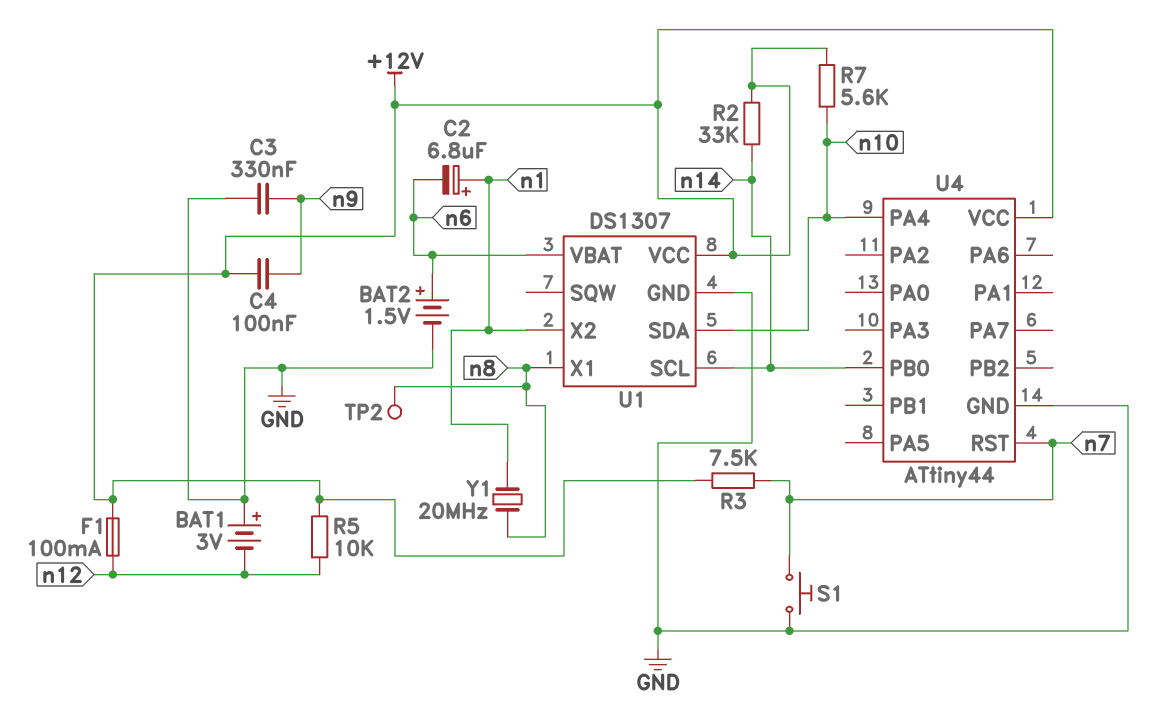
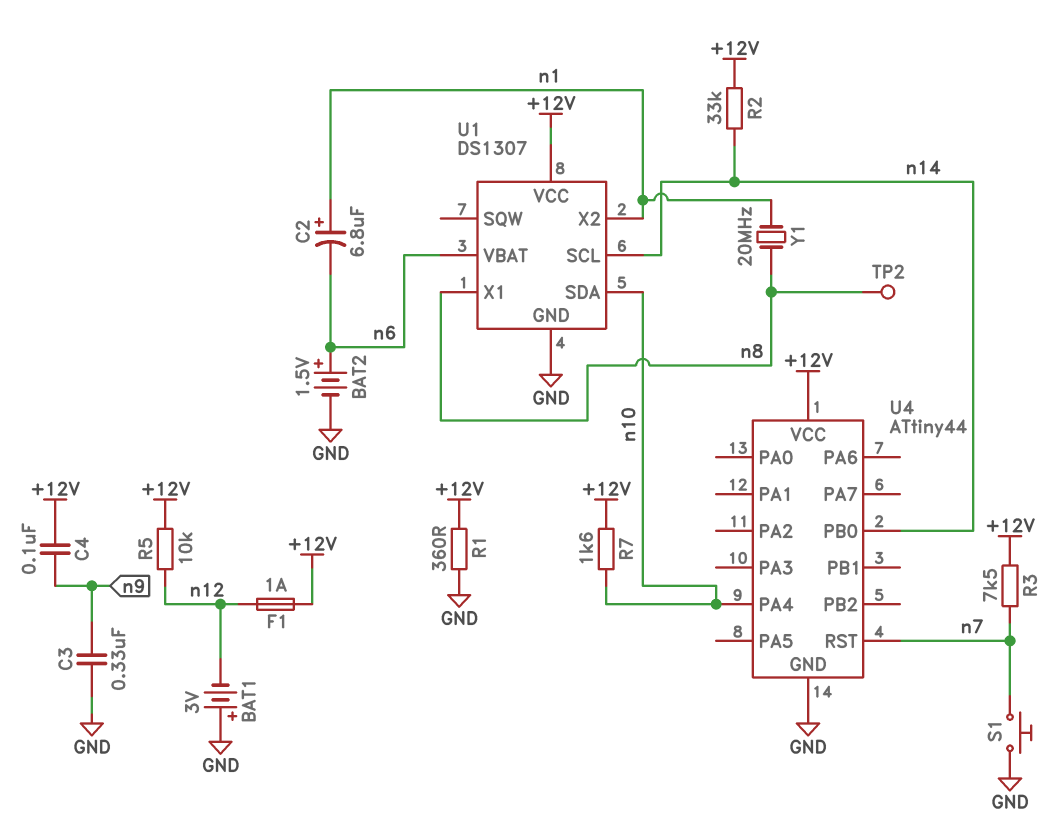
F1: 100mA (+12V, n12) -> 1A (+12V, n12)
R1: none -> 360 (+12V, GND)
R7: 5.6k (+12V, n10) -> 1.6k (+12V, n10)

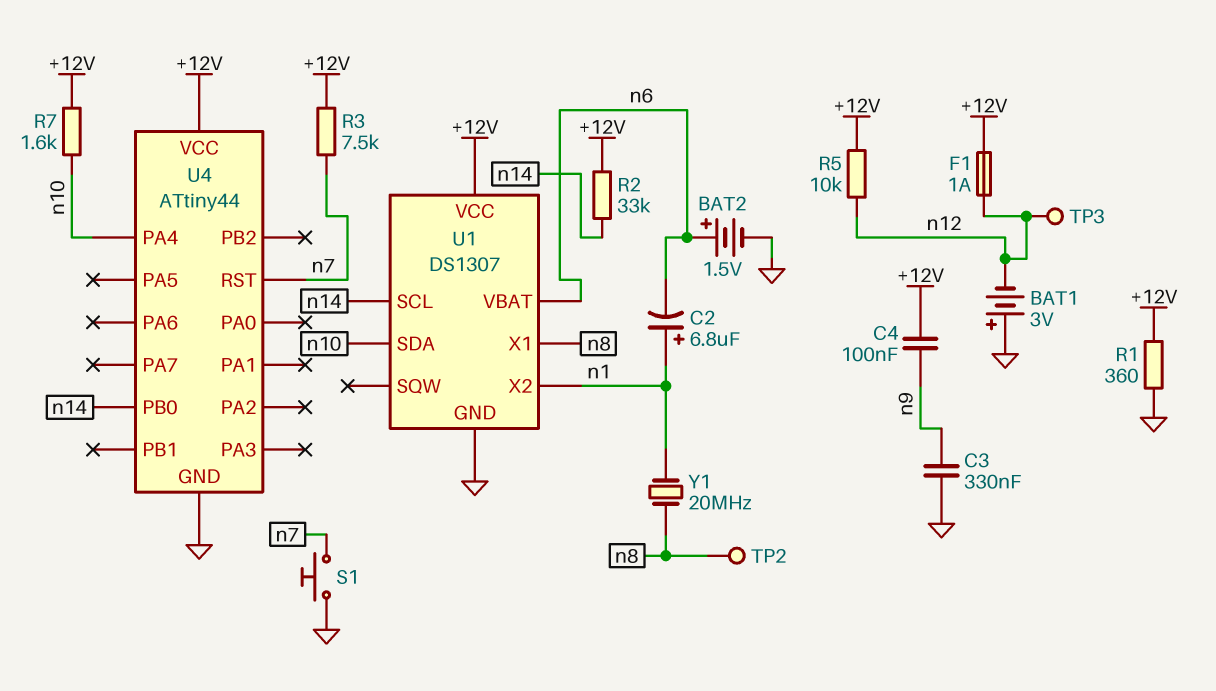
TP3: none -> test point (n12)

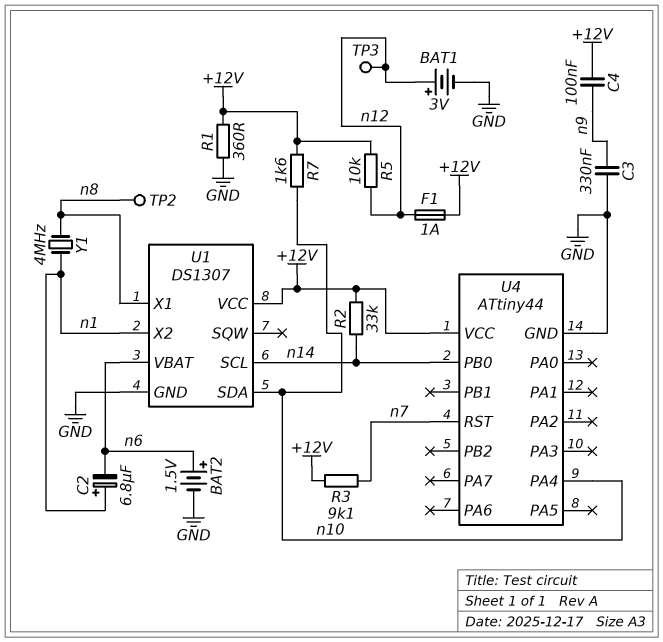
BAT1: 3V (plus GND, minus n12) -> 3V (plus n12, minus GND)
R3: 7.5k (+12V, n7) -> 9.1k (+12V, n7)
S1: button (GND, n7) -> none
Y1: 20MHz (n1, n8) -> 4MHz (n1, n8)

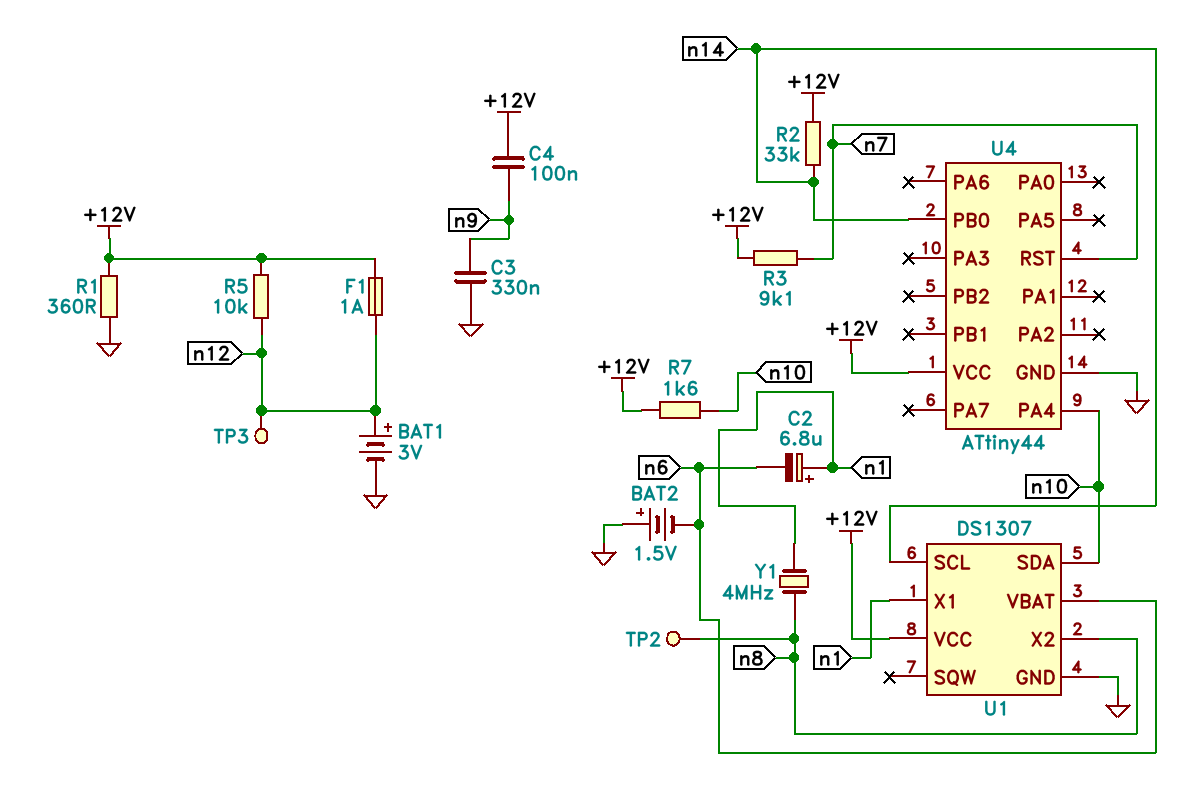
BAT2: 1.5V (plus n6, minus GND) -> 1.5V (plus GND, minus n6)
U1 pin X1: n8 -> n1
U1 pin X2: n1 -> n8

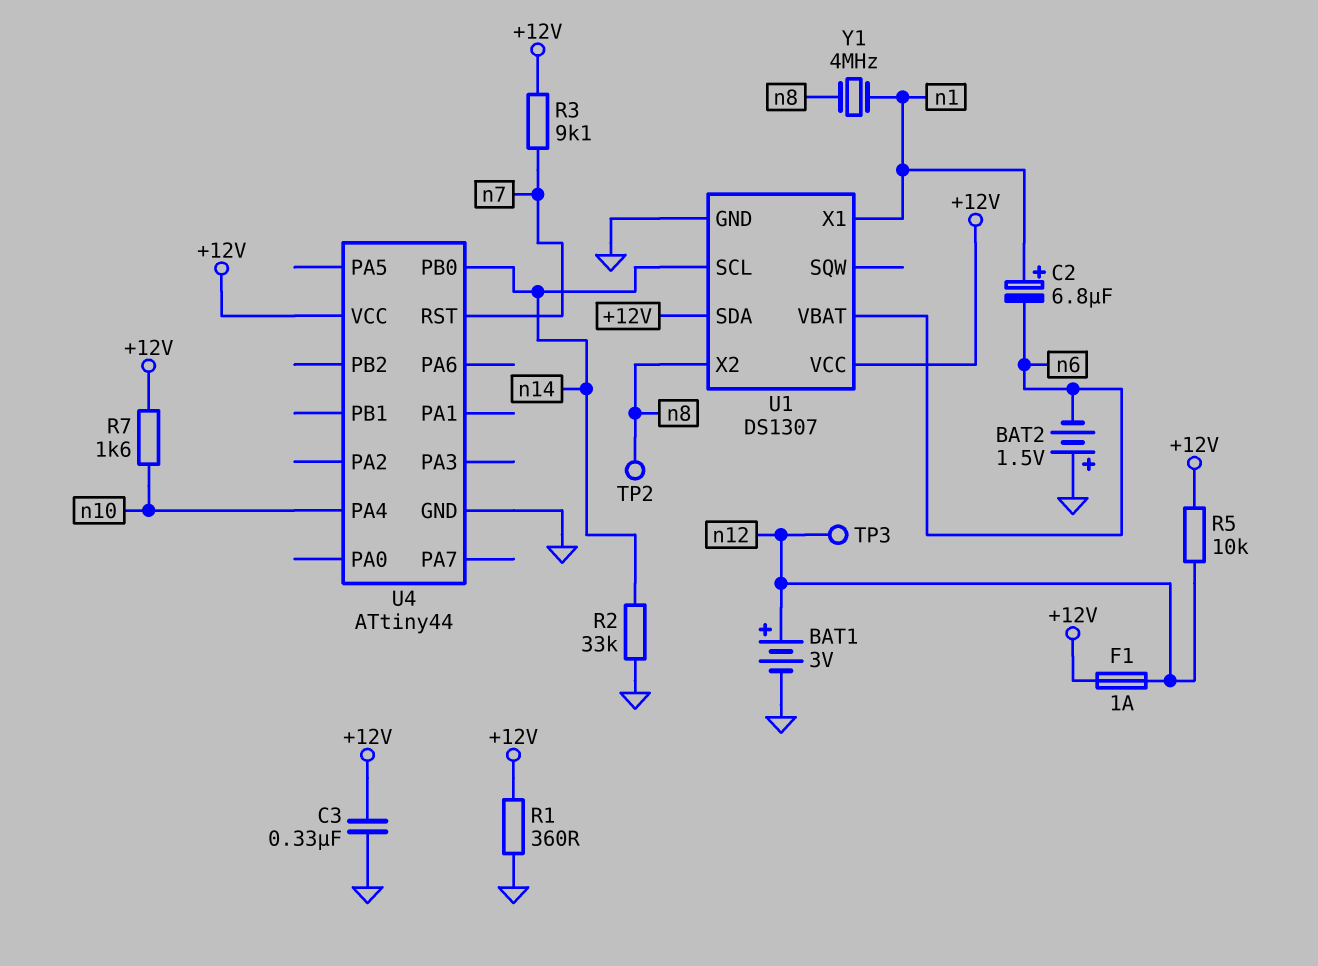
C3: 330nF (GND, n9) -> 330nF (+12V, GND)
C4: 100nF (+12V, n9) -> none
R2: 33k (+12V, n14) -> 33k (GND, n14)
U1 pin SDA: n10 -> +12V

